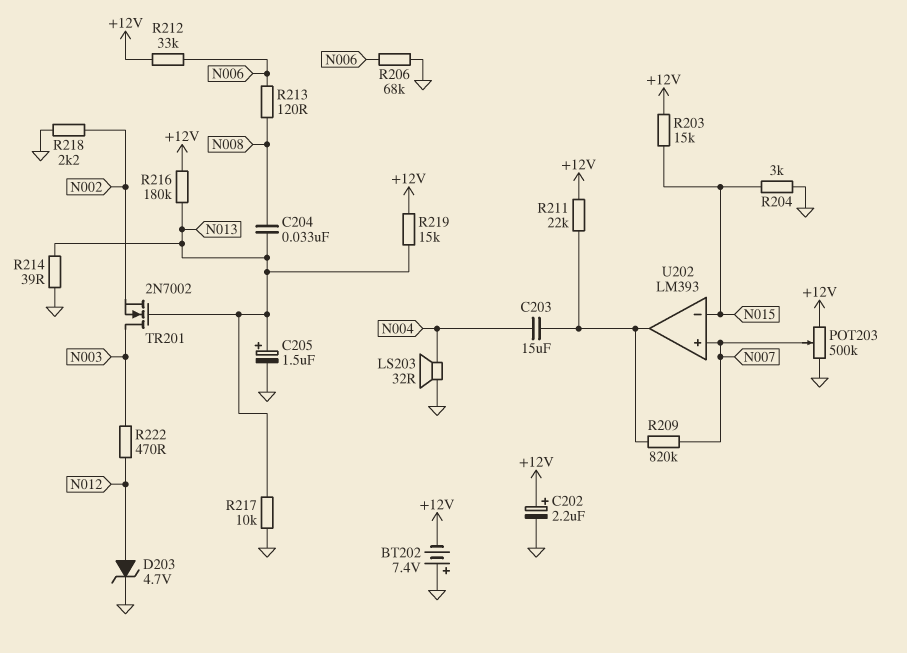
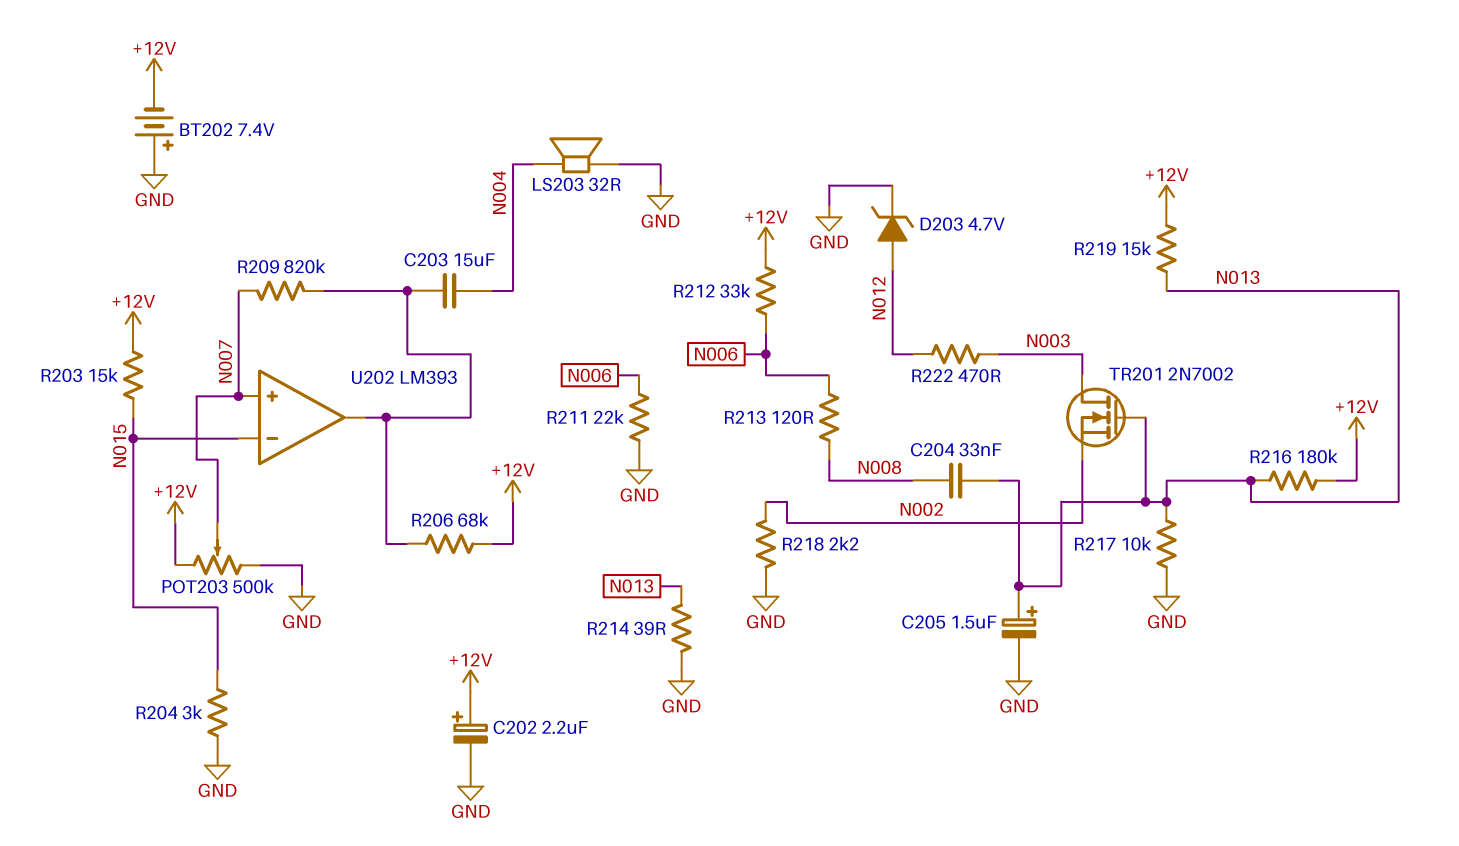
R206: 68k (GND, N006) -> 68k (+12V, U202/out)
R211: 22k (+12V, U202/out) -> 22k (GND, N006)

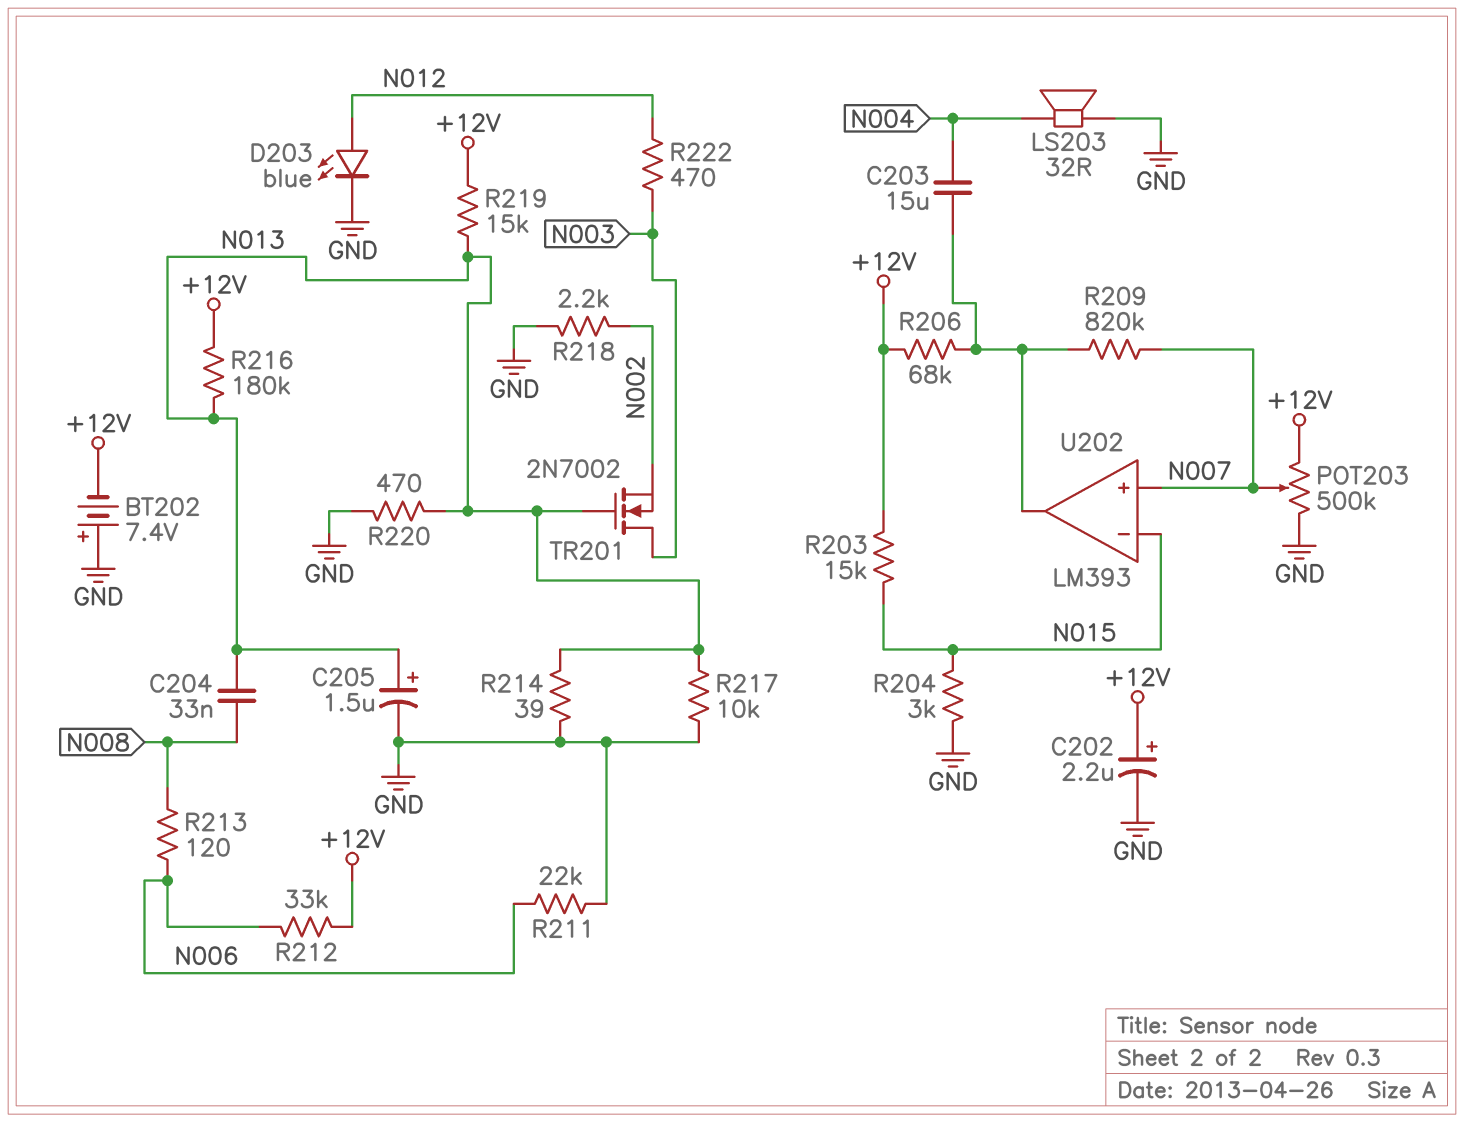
D203: zener 4.7V (A N012, K GND) -> LED blue (A N012, K GND)
R220: none -> 470 (GND, N013)

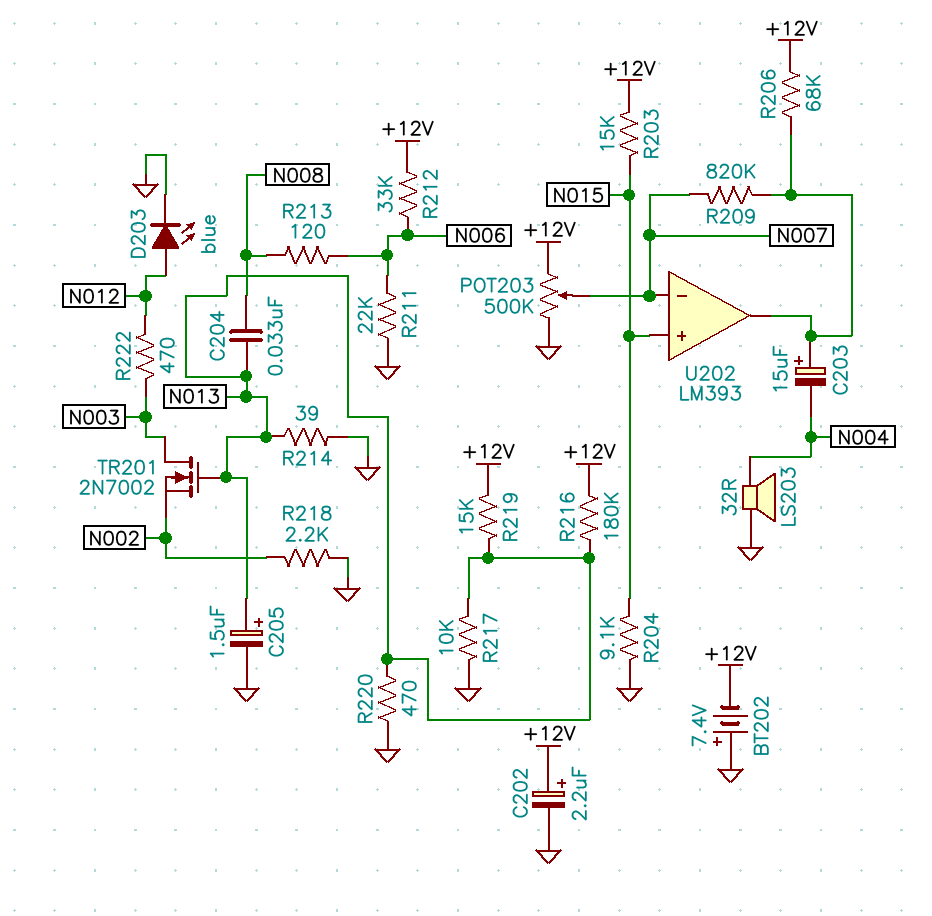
C203: 15uF (N004, U202/out) -> 15uF (plus U202/out, minus N004)
R204: 3k (GND, N015) -> 9.1k (GND, N015)
U202 pin in+: N007 -> N015
U202 pin in-: N015 -> N007

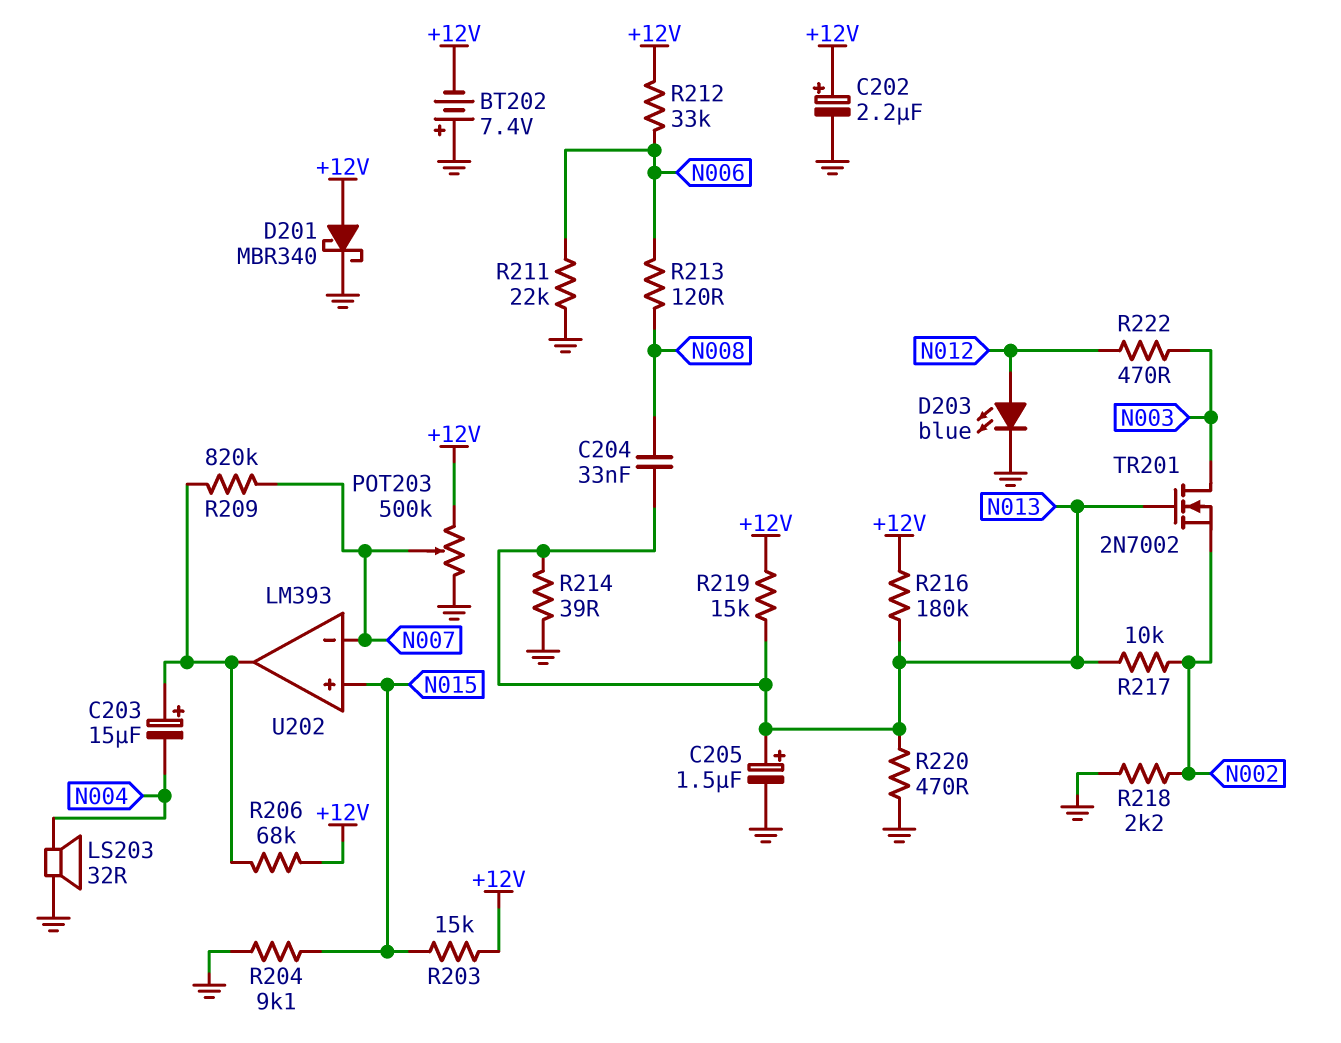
D201: none -> schottky MBR340 (A +12V, K GND)
R217: 10k (GND, N013) -> 10k (N002, N013)

